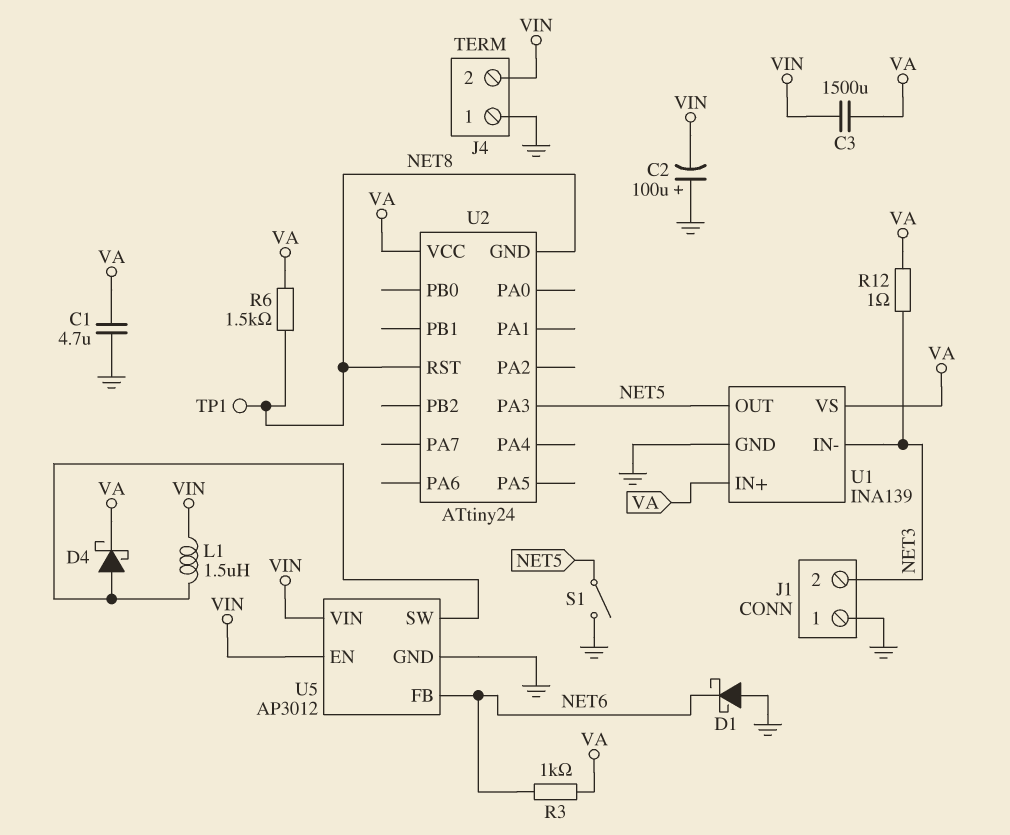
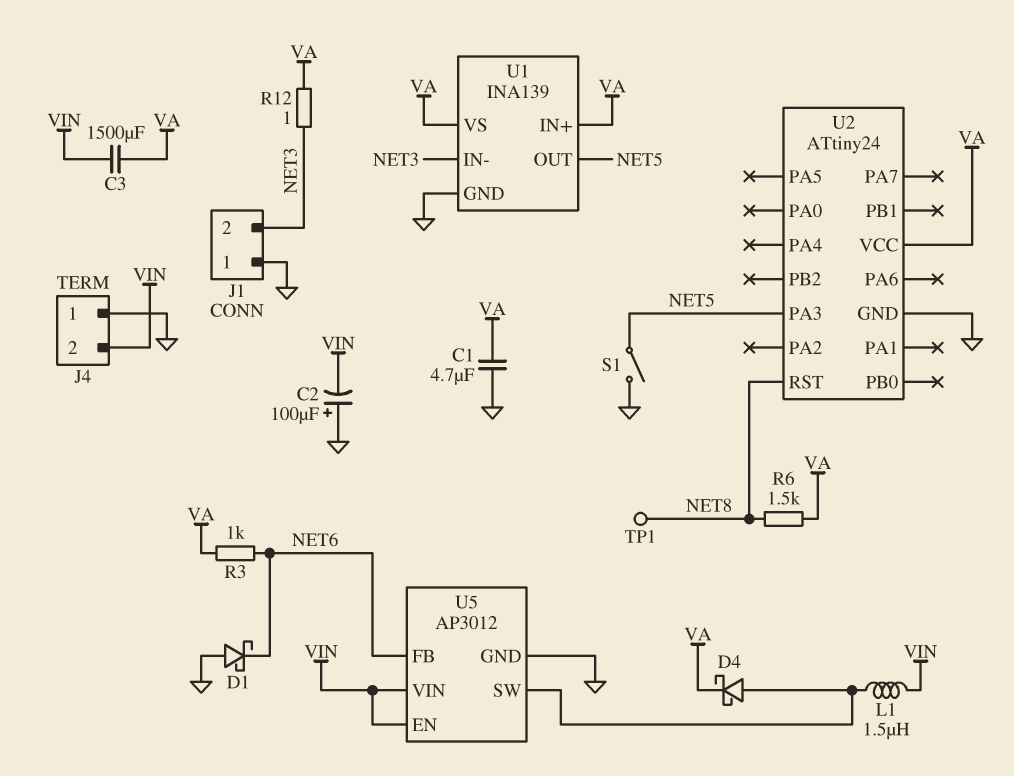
U2 pin GND: NET8 -> GND

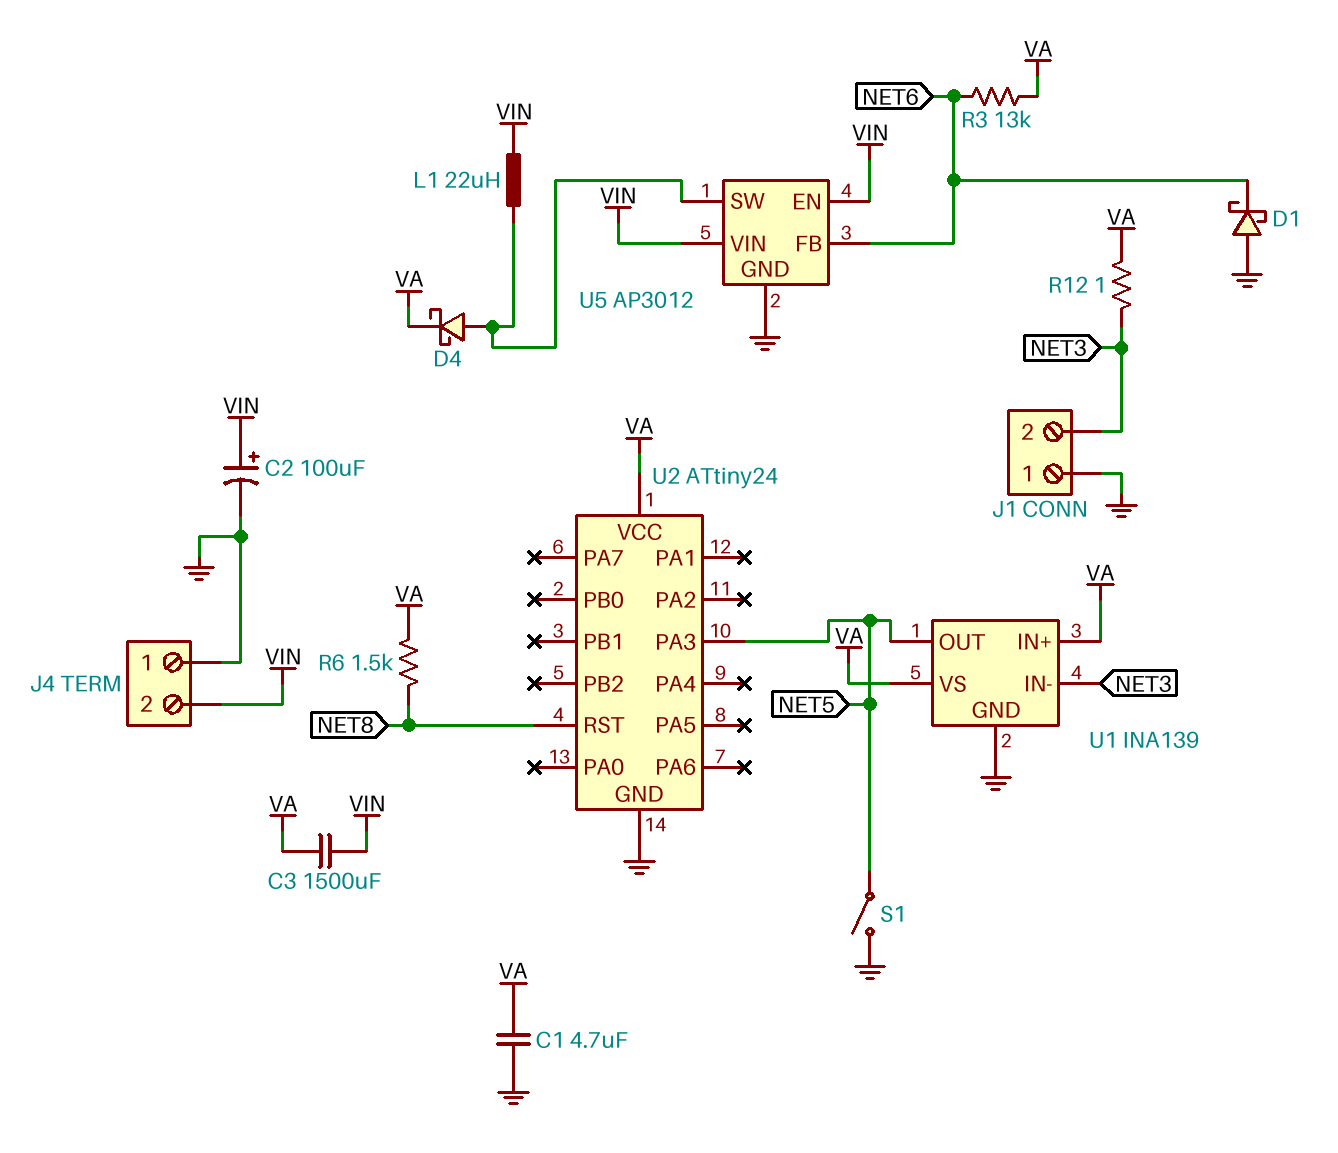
C2: 100uF (plus GND, minus VIN) -> 100uF (plus VIN, minus GND)
L1: 1.5uH (U5/SW, VIN) -> 22uH (U5/SW, VIN)
R3: 1k (NET6, VA) -> 13k (NET6, VA)
TP1: test point (NET8) -> none

